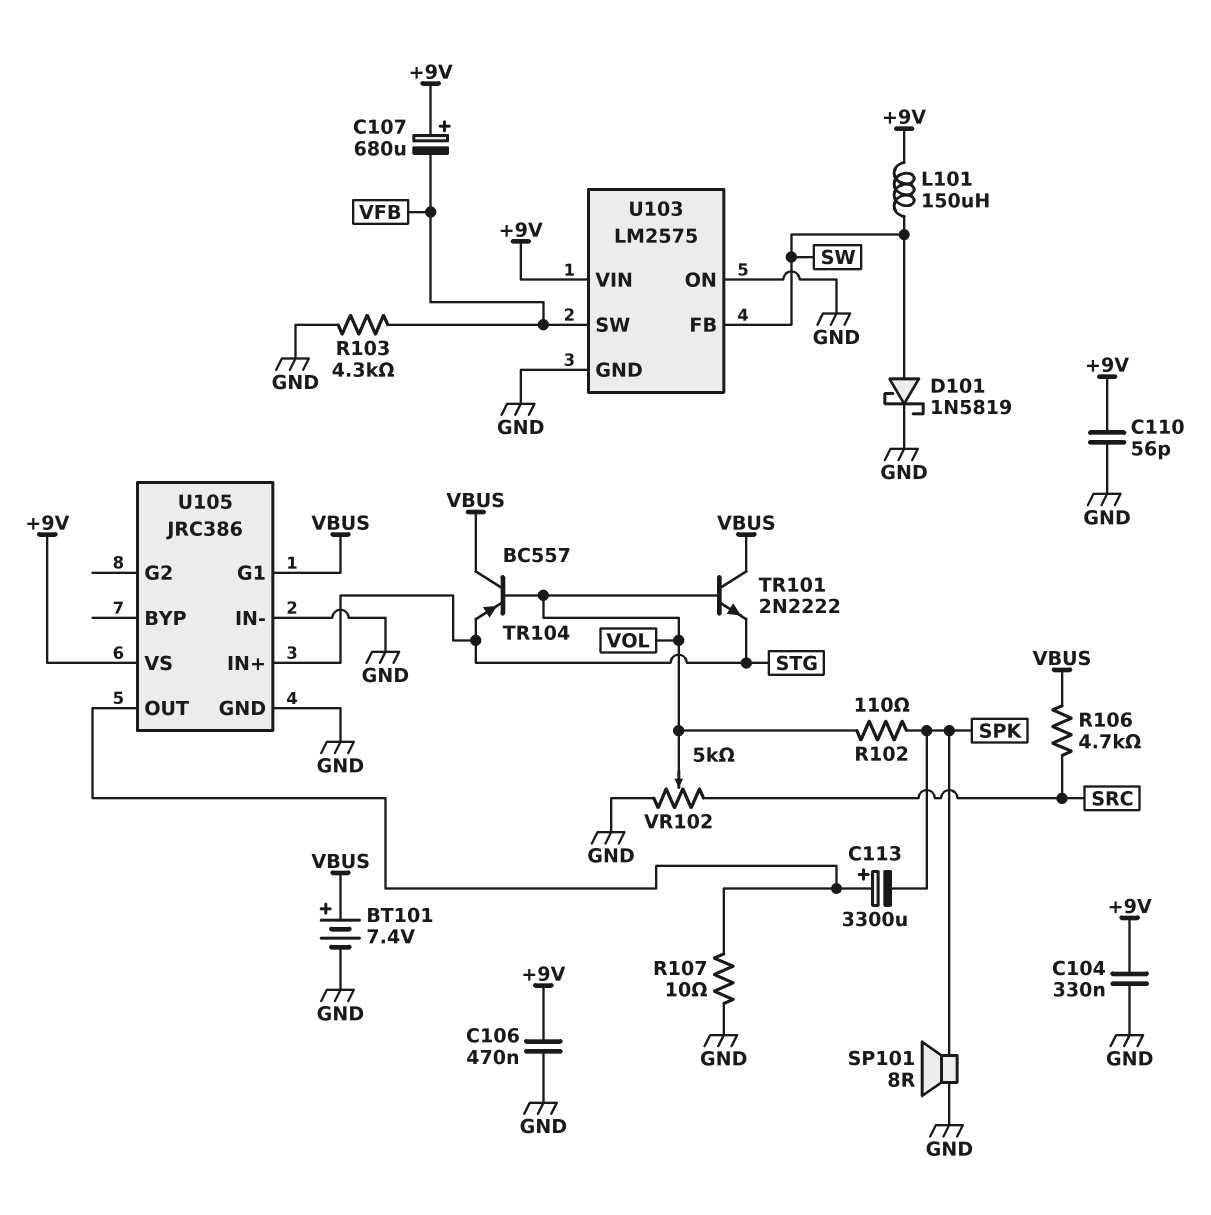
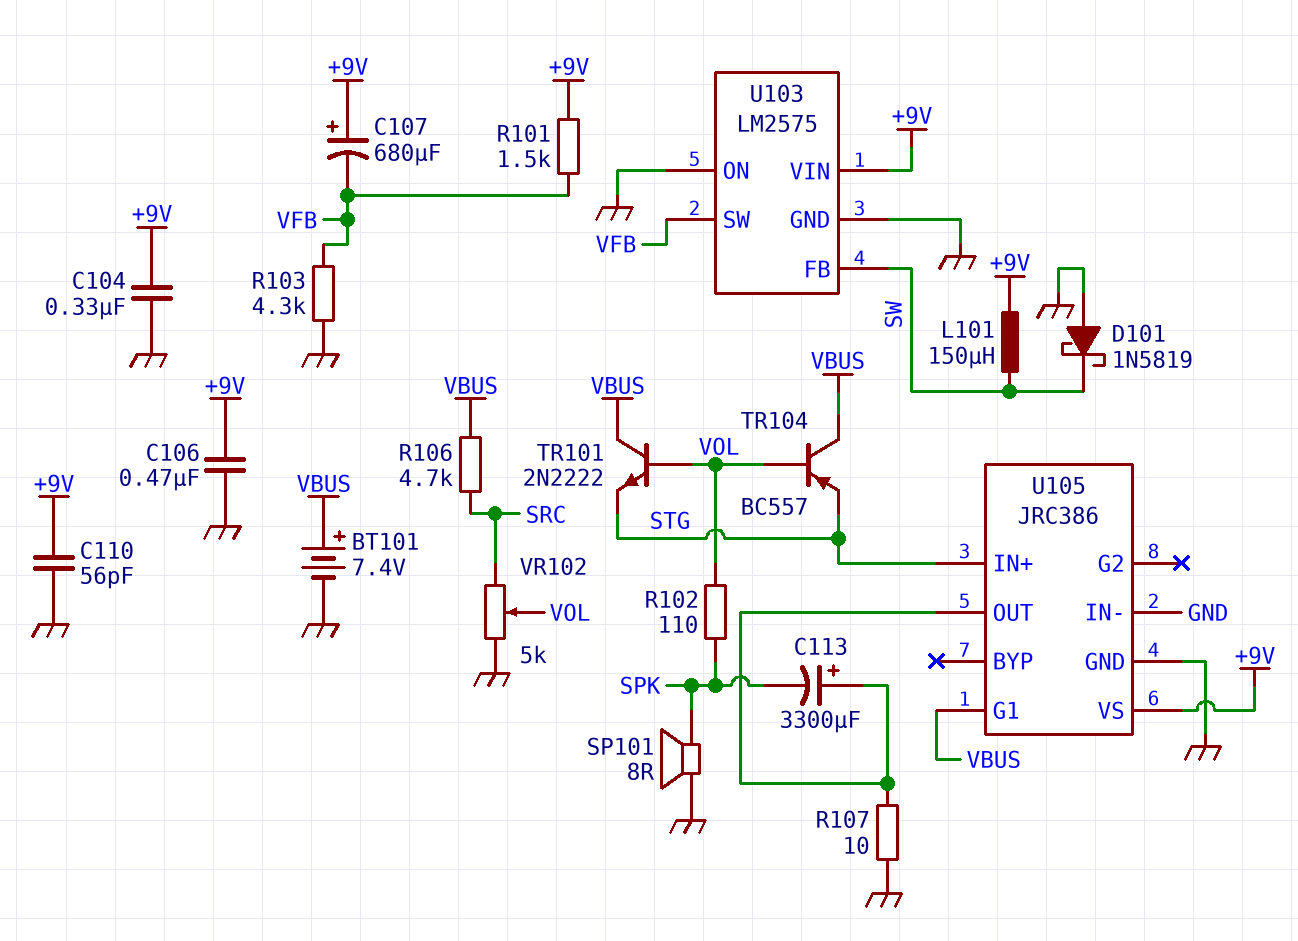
D101: schottky 1N5819 (A SW, K GND) -> schottky 1N5819 (A GND, K SW)
R101: none -> 1.5k (+9V, VFB)

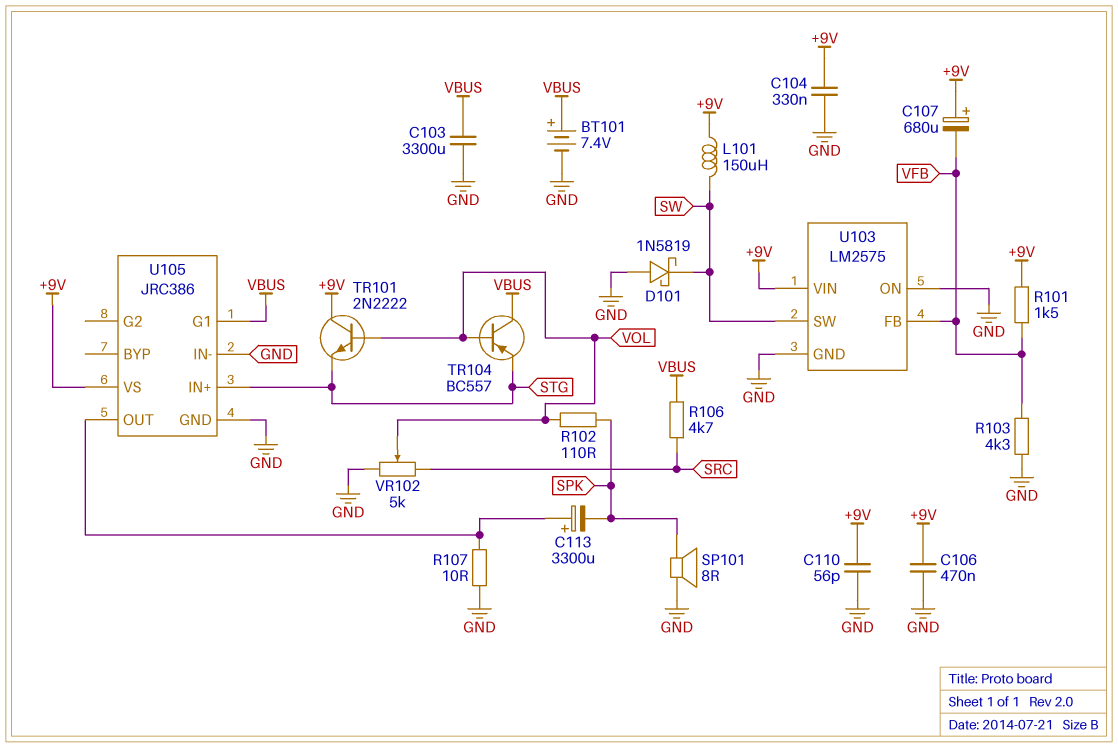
C103: none -> 3300uF (GND, VBUS)
TR101: NPN 2N2222 (B VOL, C VBUS, E STG) -> NPN 2N2222 (B VOL, C +9V, E STG)
U103 pin FB: SW -> VFB
U103 pin SW: VFB -> SW

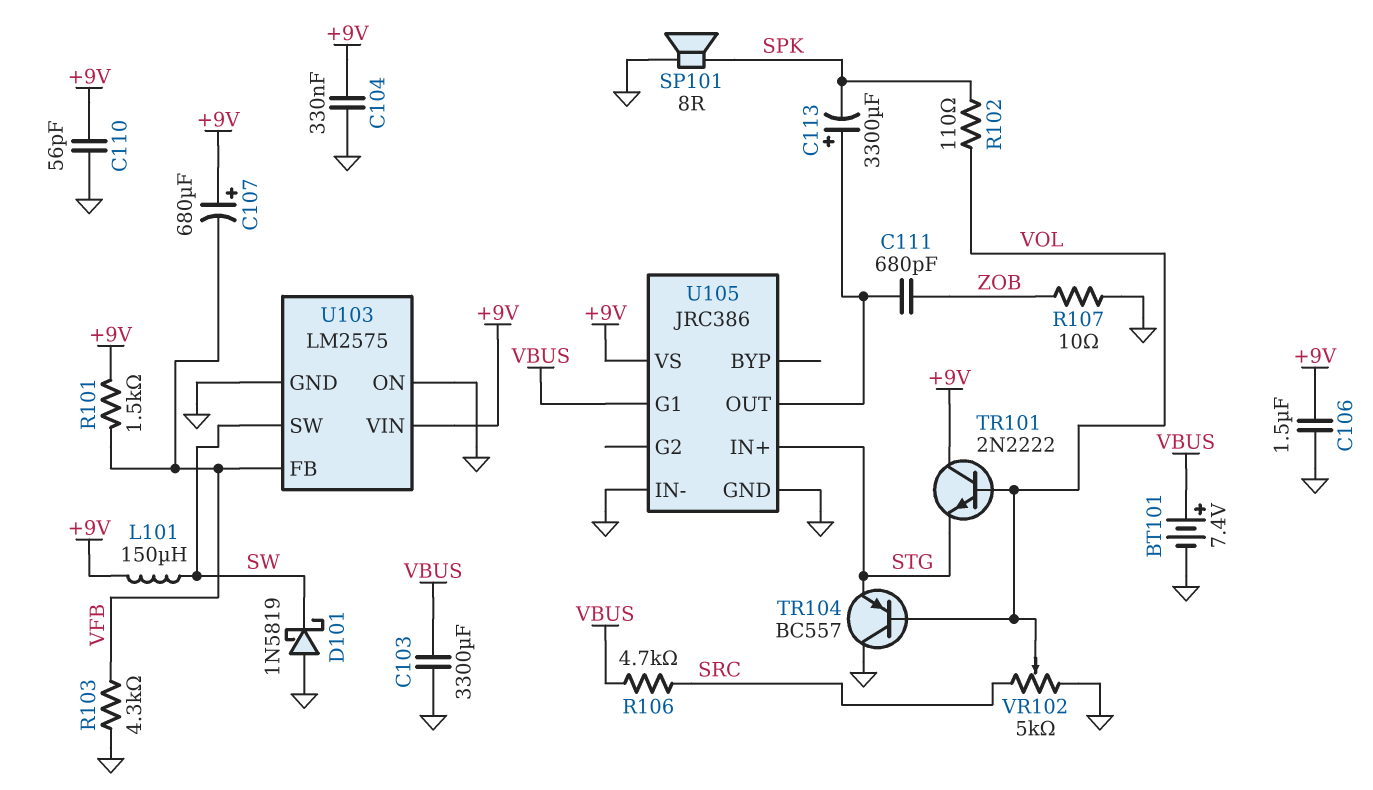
C106: 470nF (+9V, GND) -> 1.5uF (+9V, GND)
C111: none -> 680pF (U105/OUT, ZOB)
R107: 10 (GND, U105/OUT) -> 10 (GND, ZOB)
TR104: PNP BC557 (B VOL, C VBUS, E STG) -> PNP BC557 (B VOL, C GND, E STG)

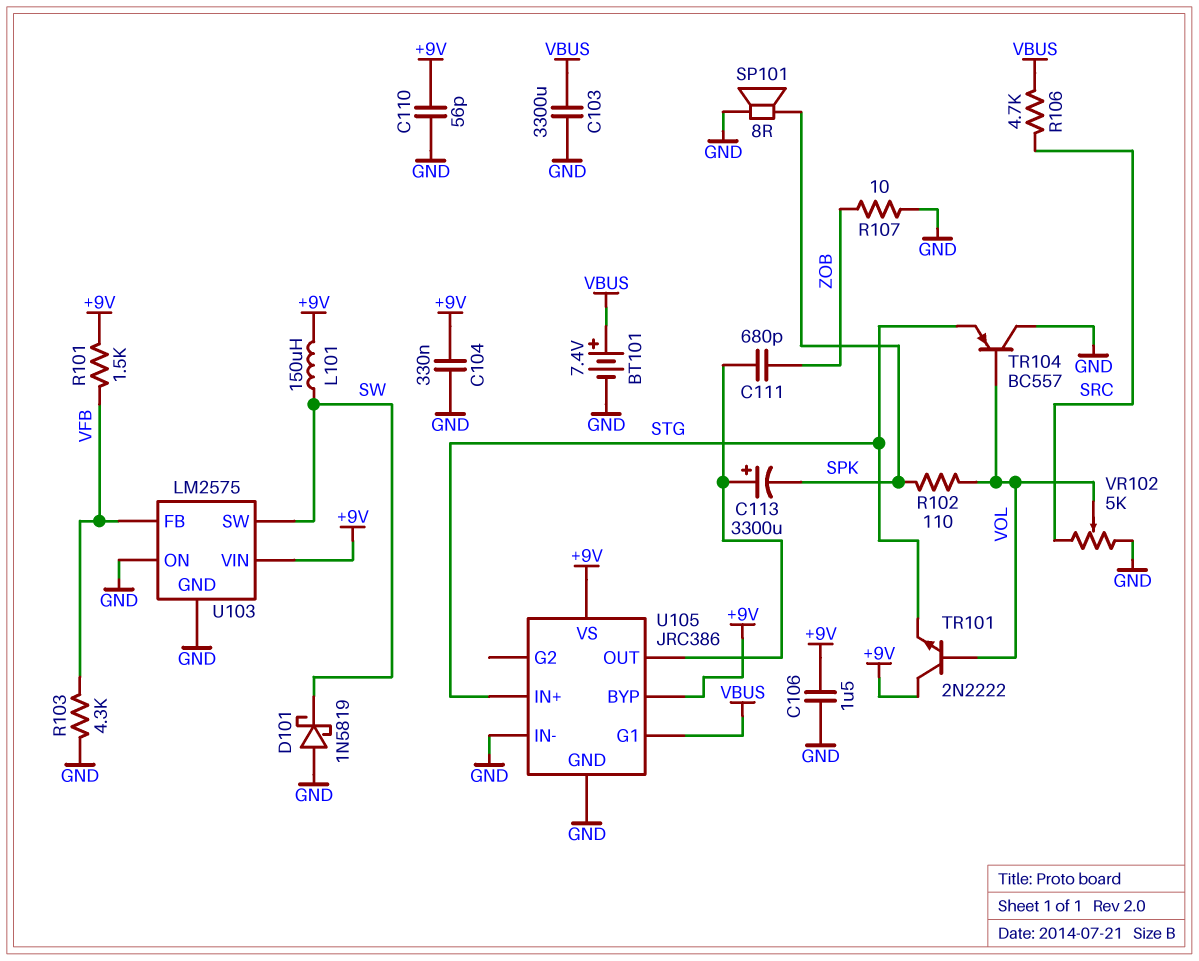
C107: 680uF (plus +9V, minus VFB) -> none
U105 pin BYP: none -> +9V

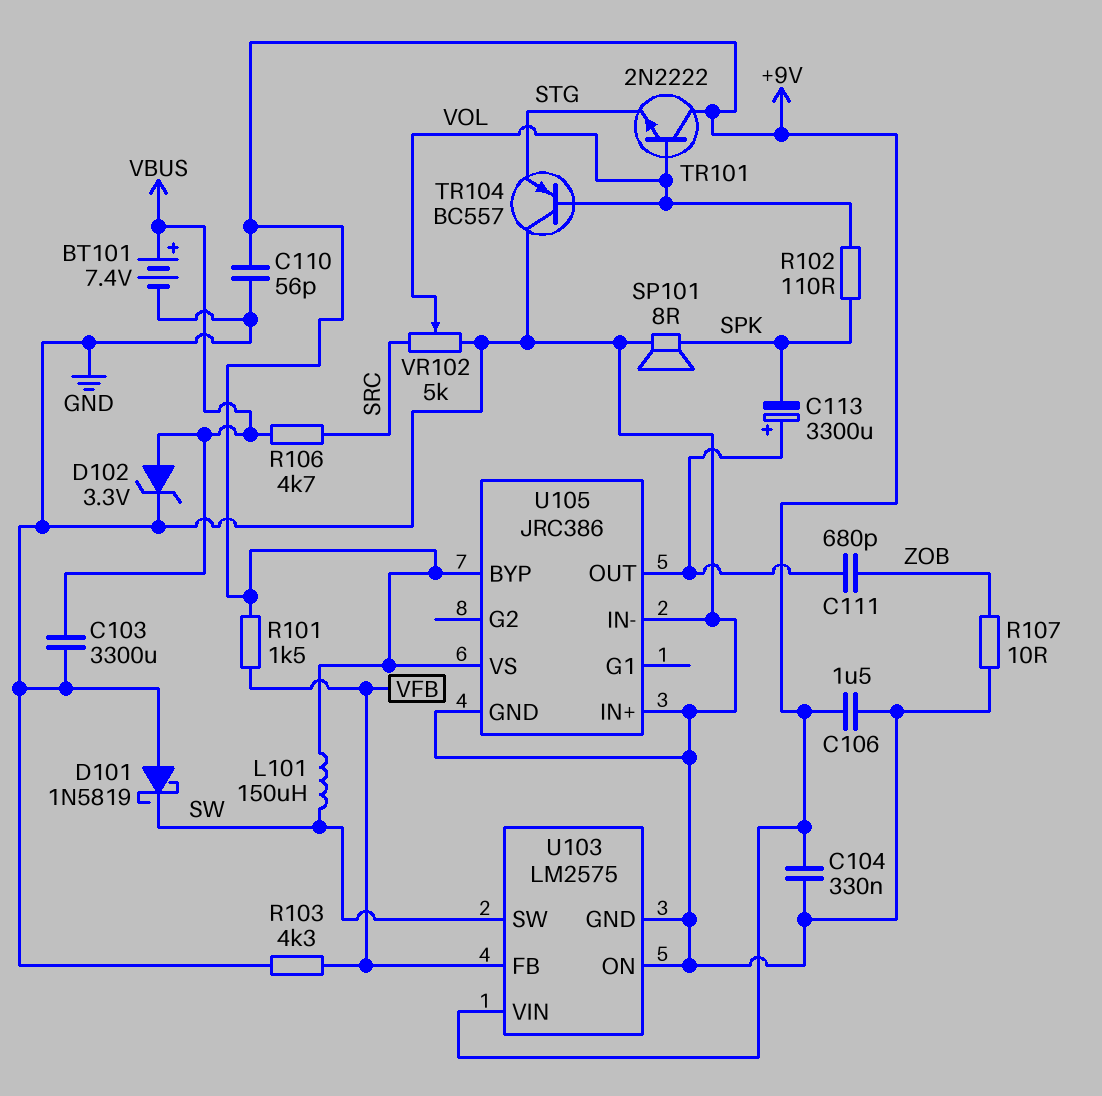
D102: none -> zener 3.3V (A VBUS, K GND)
U105 pin G1: VBUS -> none
U105 pin IN+: STG -> GND

